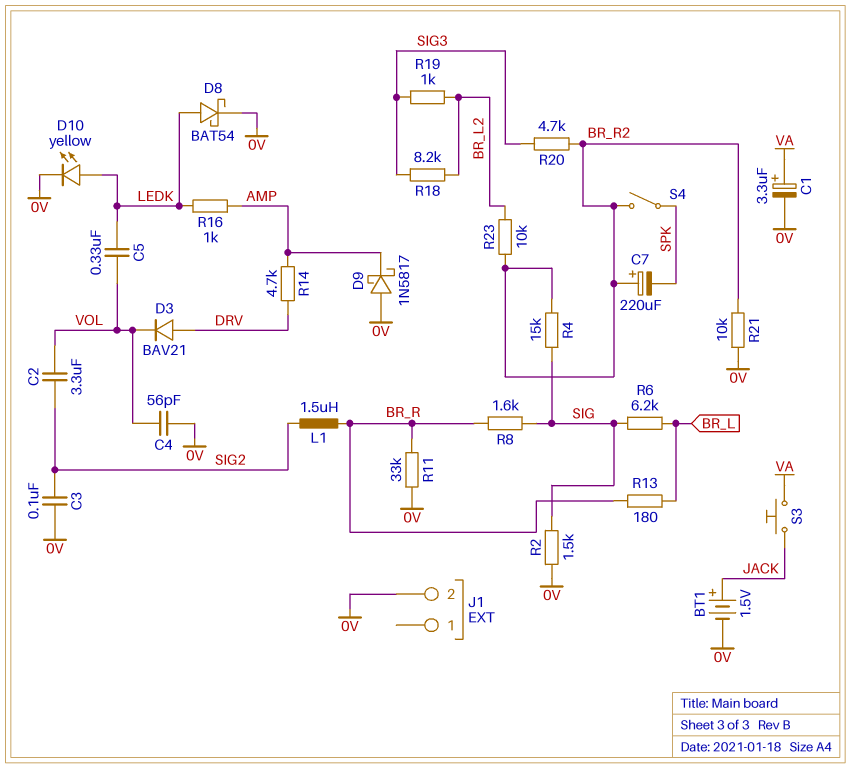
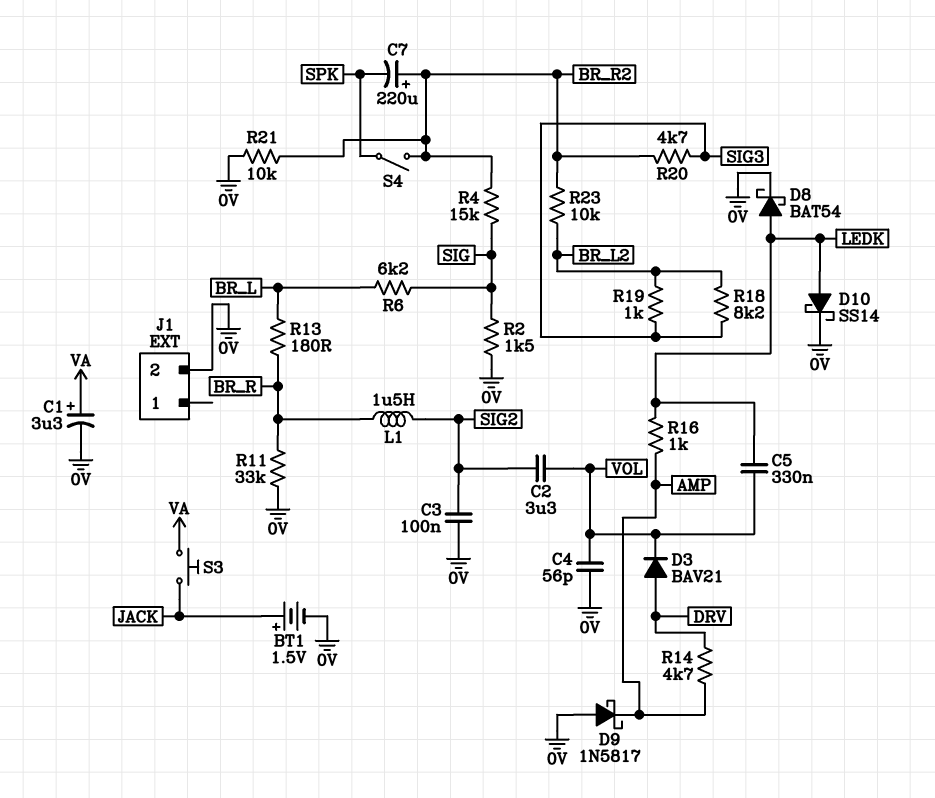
D10: LED yellow (A LEDK, K 0V) -> schottky SS14 (A LEDK, K 0V)
R8: 1.6k (BR_R, SIG) -> none

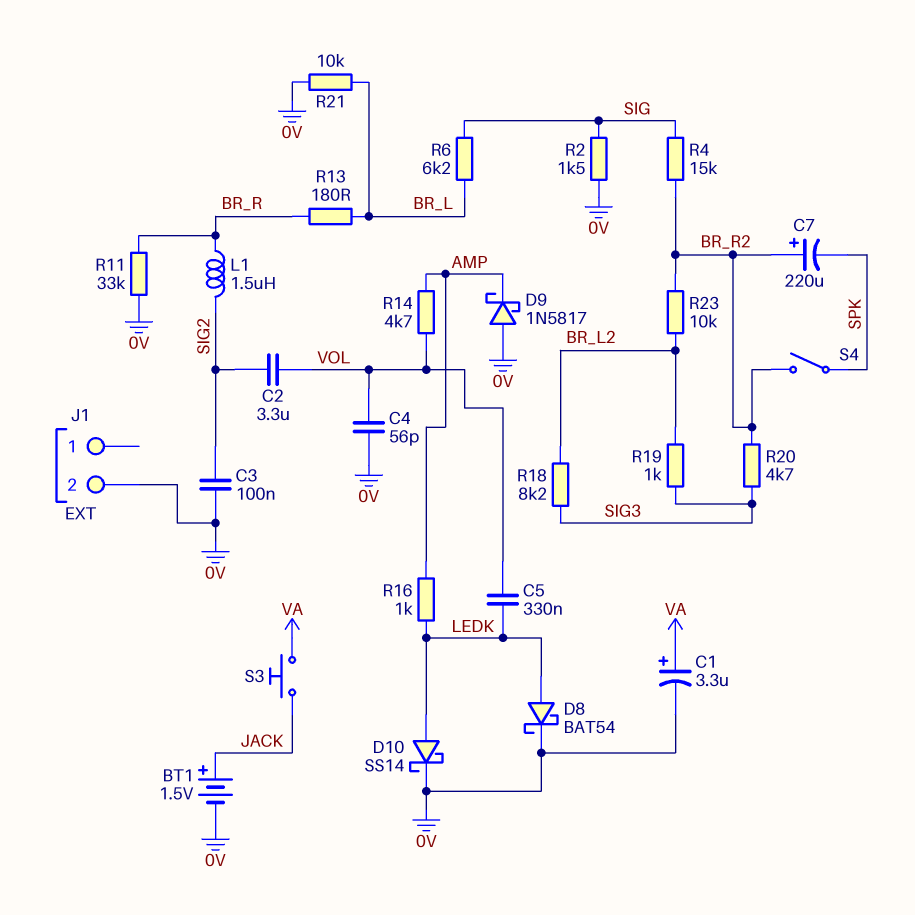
D3: diode BAV21 (A DRV, K VOL) -> none
R14: 4.7k (AMP, DRV) -> 4.7k (AMP, VOL)
R21: 10k (0V, BR_R2) -> 10k (0V, BR_L)

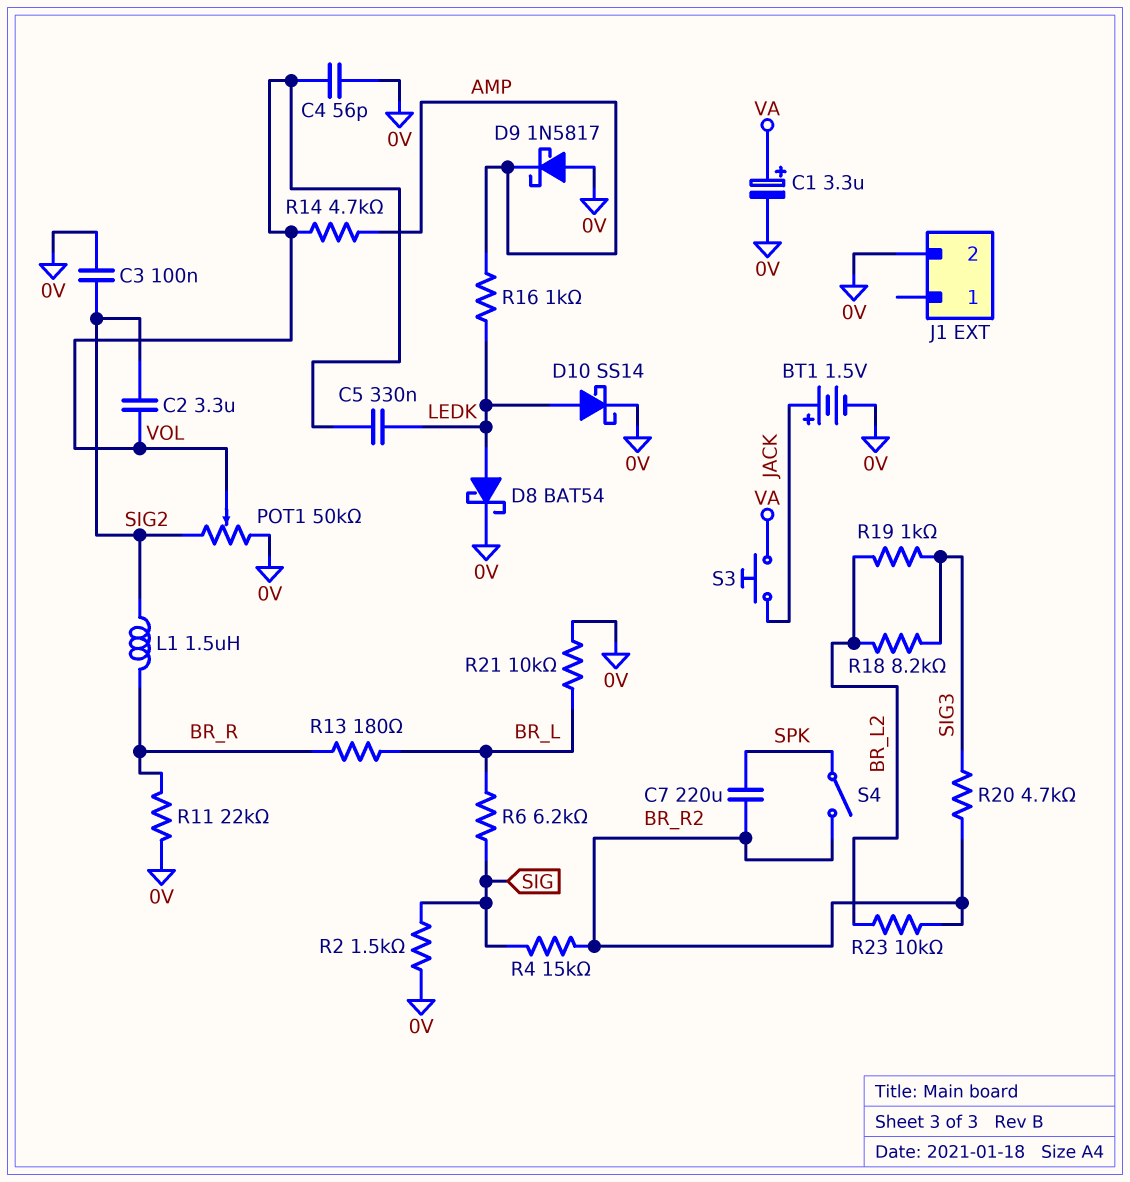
C7: 220uF (plus BR_R2, minus SPK) -> 220uF (BR_R2, SPK)
POT1: none -> 50k (0V, SIG2, wiper VOL)
R11: 33k (0V, BR_R) -> 22k (0V, BR_R)

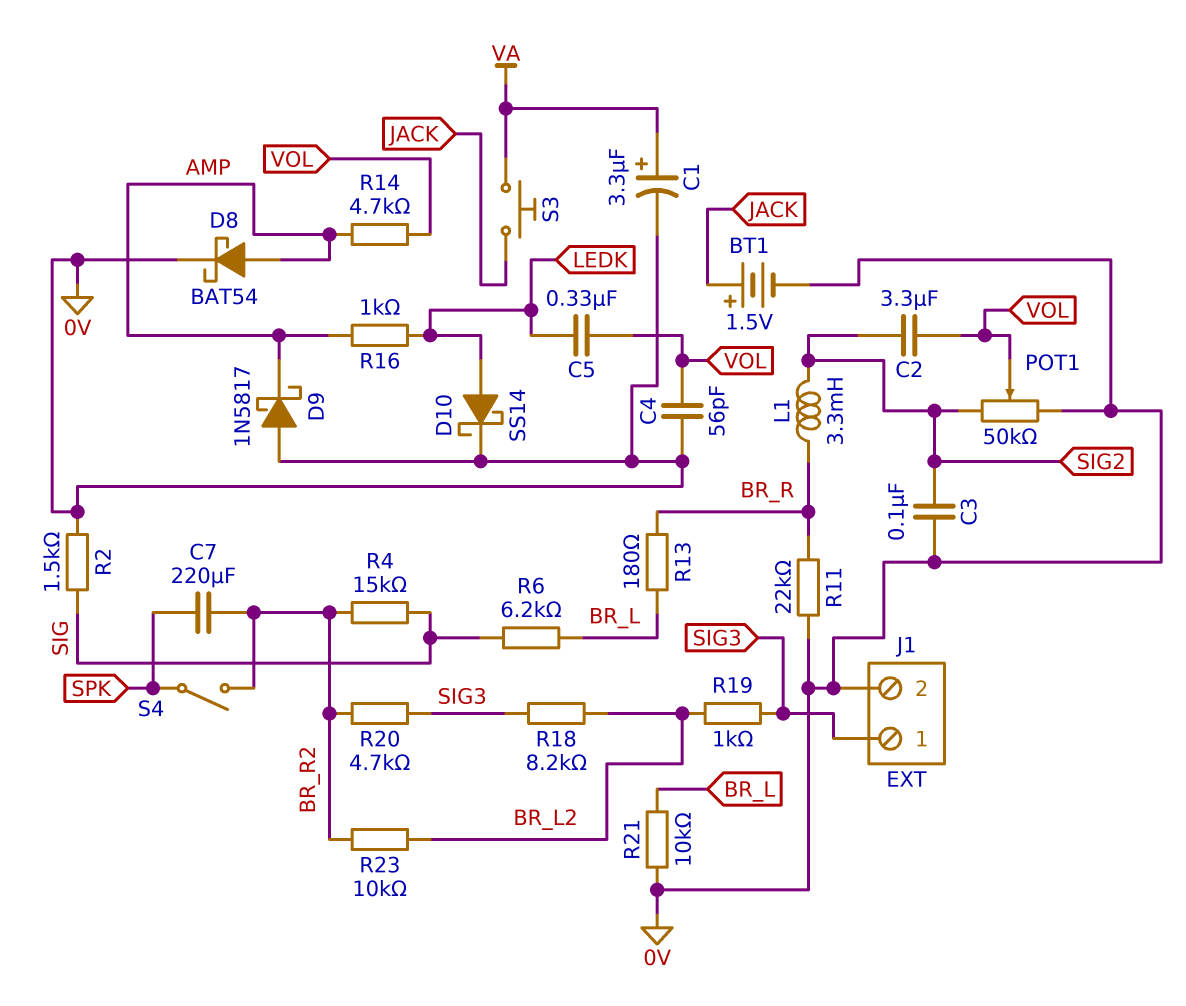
D8: schottky BAT54 (A LEDK, K 0V) -> schottky BAT54 (A AMP, K 0V)
J1 pin 1: none -> SIG3
L1: 1.5uH (BR_R, SIG2) -> 3.3mH (BR_R, SIG2)

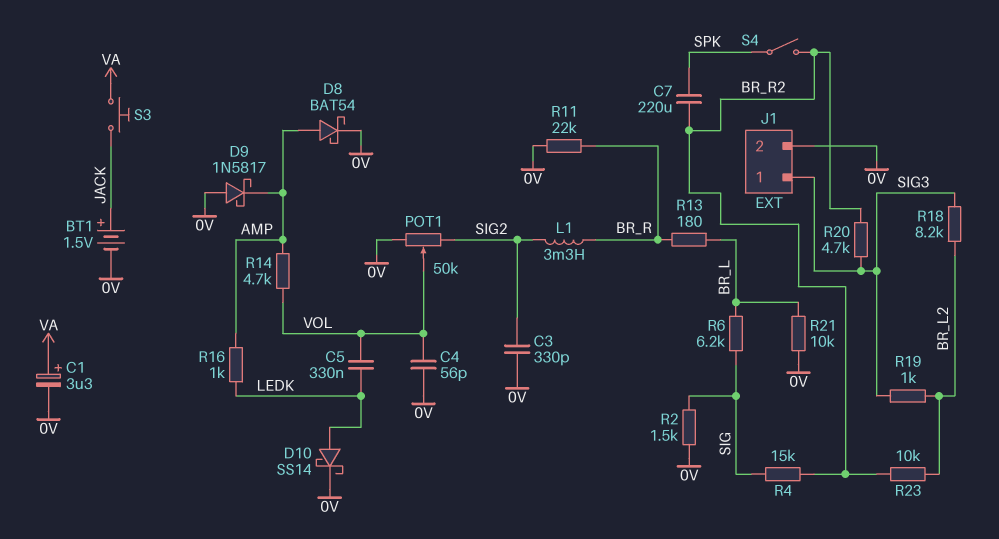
C2: 3.3uF (SIG2, VOL) -> none
C3: 100nF (0V, SIG2) -> 330pF (0V, SIG2)

